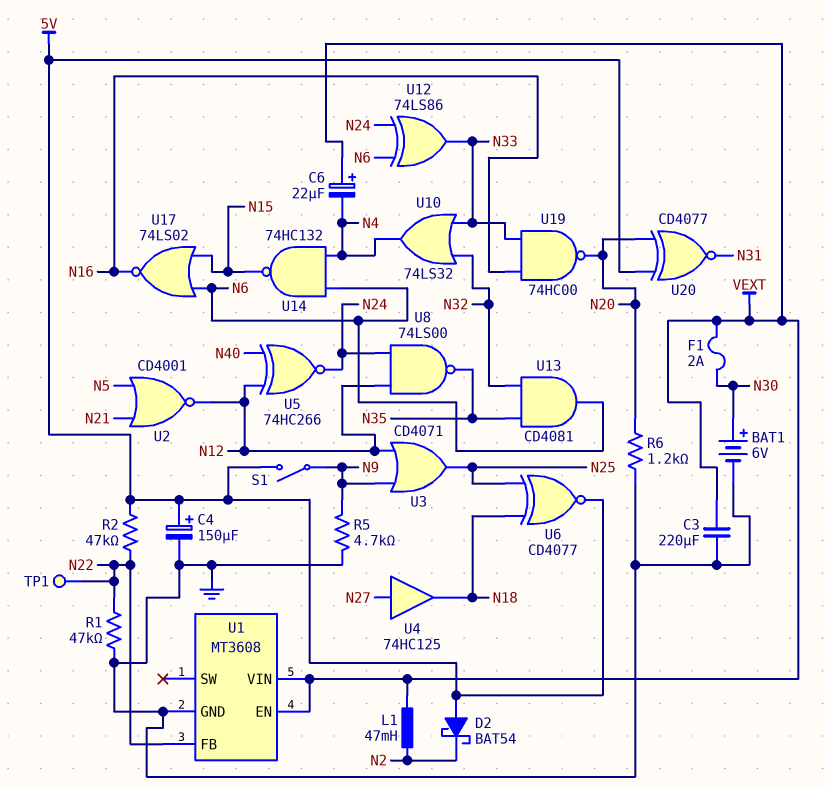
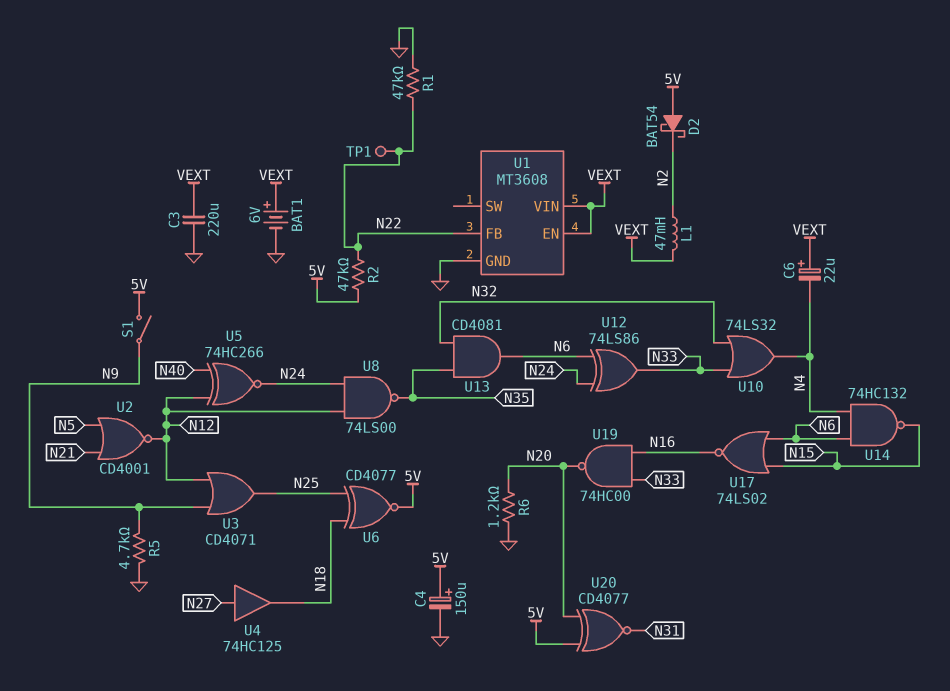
BAT1: 6V (plus N30, minus GND) -> 6V (plus VEXT, minus GND)
F1: 2A (N30, VEXT) -> none

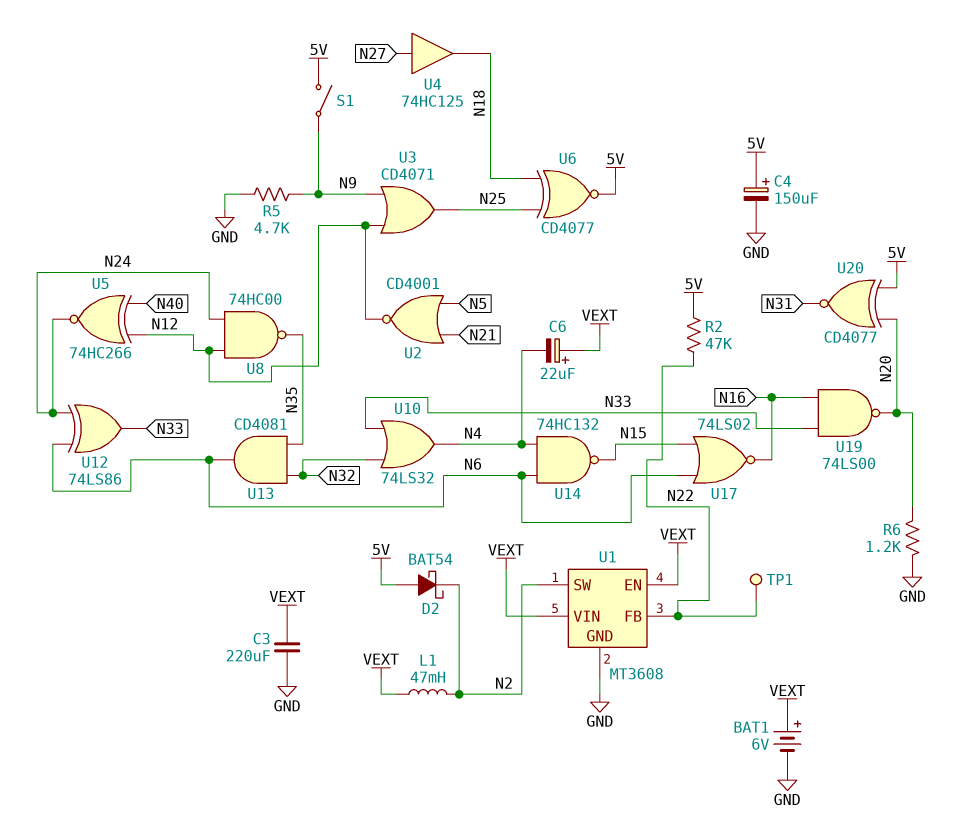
R1: 47k (GND, N22) -> none
U1 pin SW: none -> N2
U8: NAND 74LS00 (in N12, in N24, out N35) -> NAND 74HC00 (in N12, in N24, out N35)
U19: NAND 74HC00 (in N16, in N33, out N20) -> NAND 74LS00 (in N16, in N33, out N20)

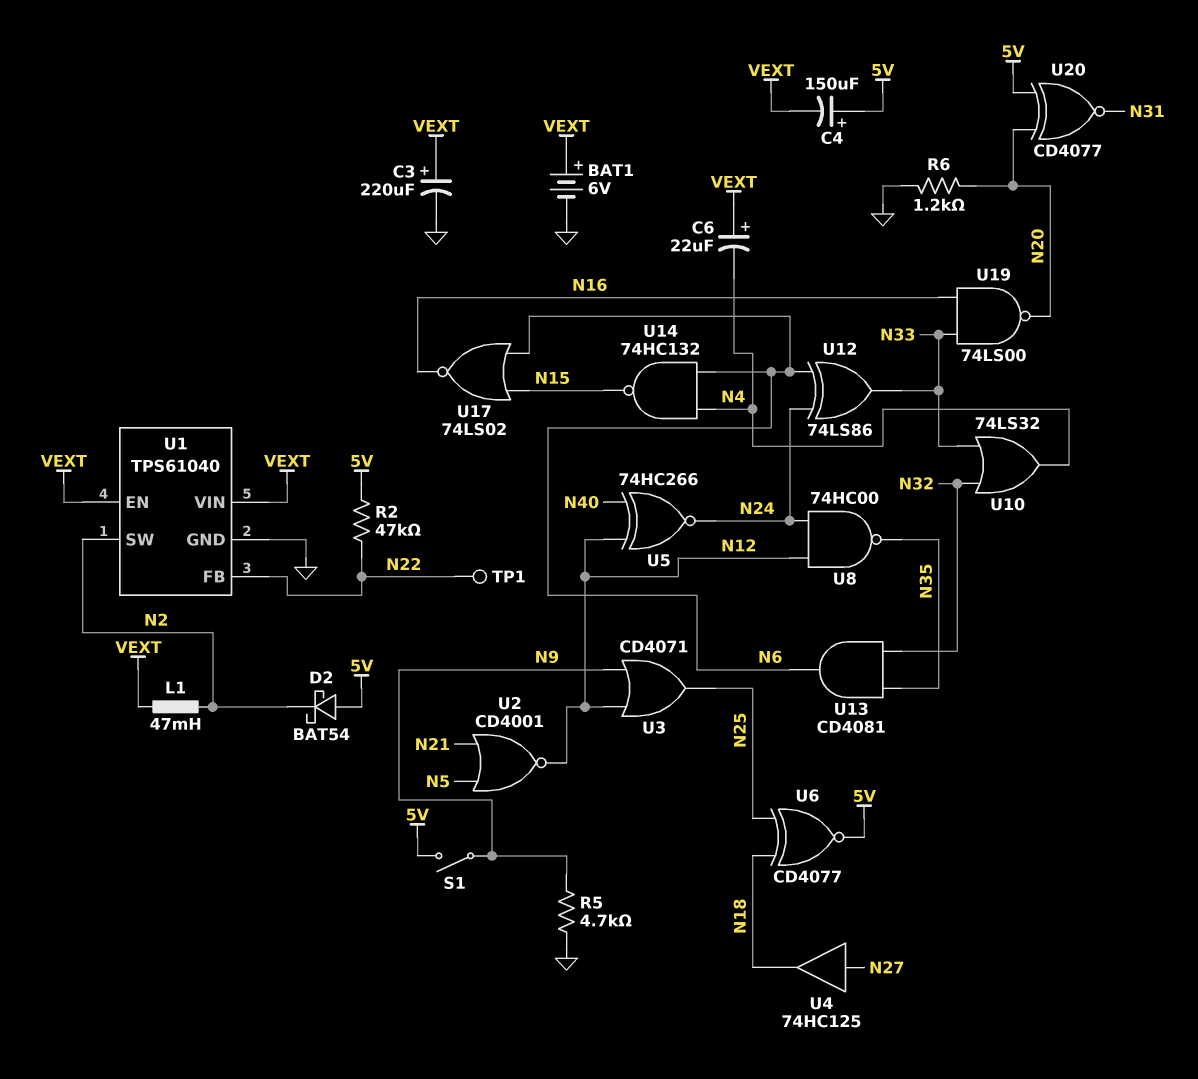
C3: 220uF (GND, VEXT) -> 220uF (plus VEXT, minus GND)
C4: 150uF (plus 5V, minus GND) -> 150uF (plus 5V, minus VEXT)
U1: MT3608 -> TPS61040

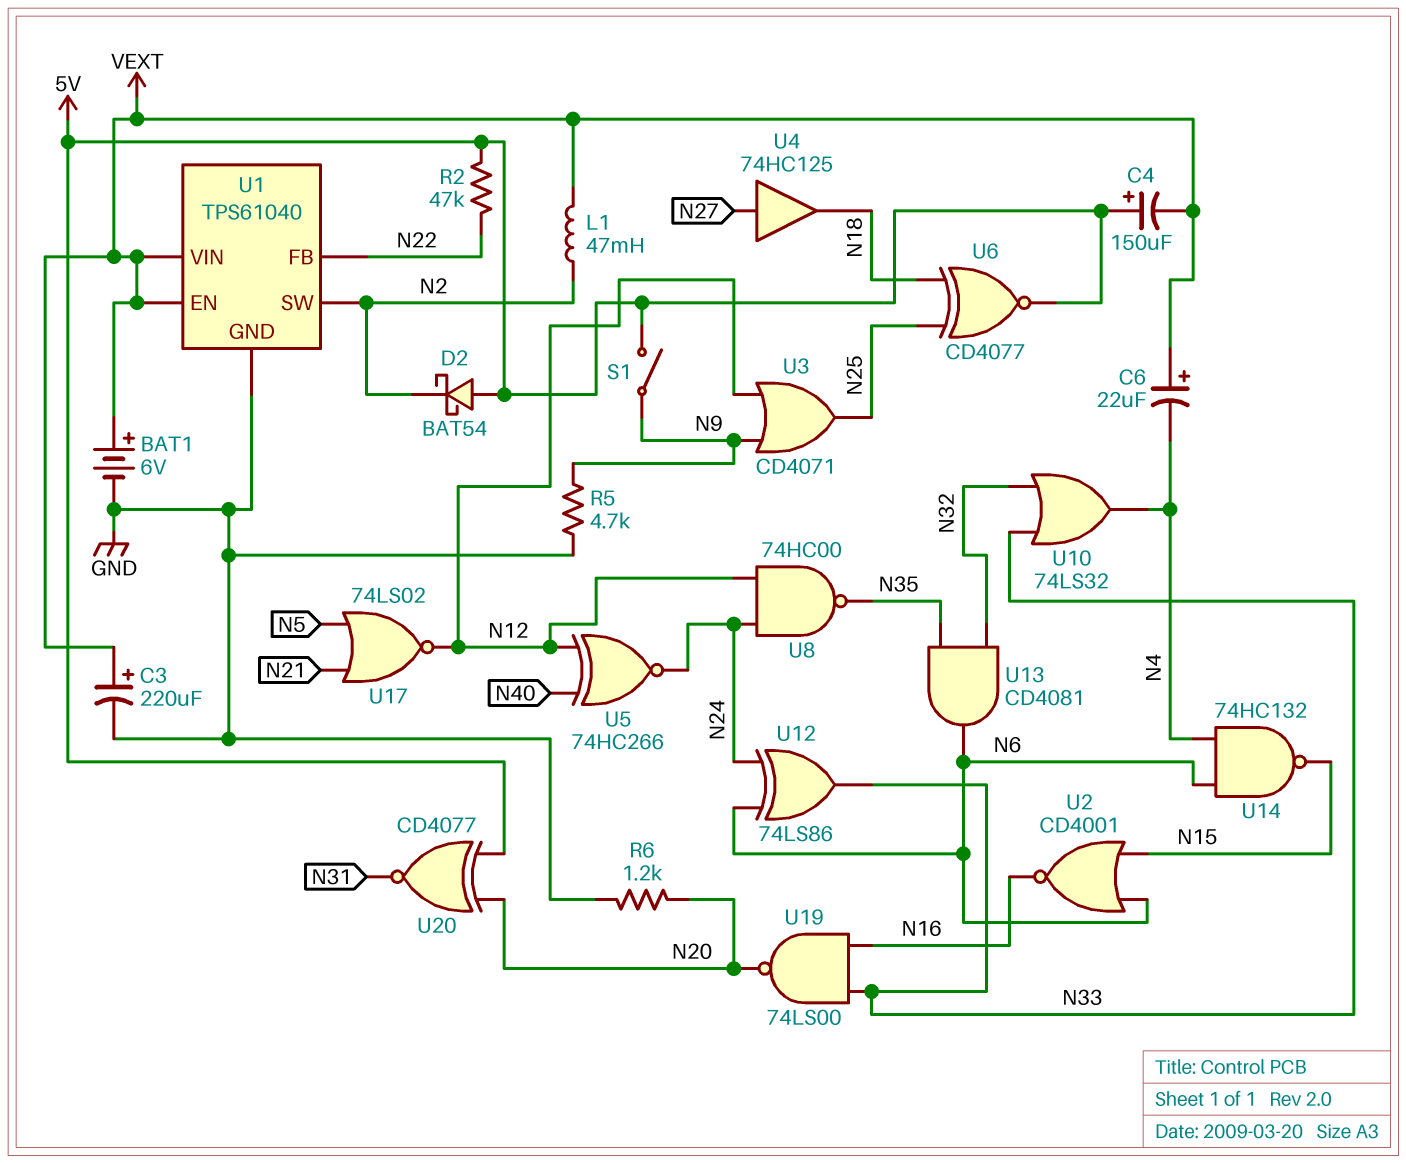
TP1: test point (N22) -> none
U2: NOR CD4001 (in N5, in N21, out N12) -> NOR CD4001 (in N6, in N15, out N16)
U17: NOR 74LS02 (in N6, in N15, out N16) -> NOR 74LS02 (in N5, in N21, out N12)

